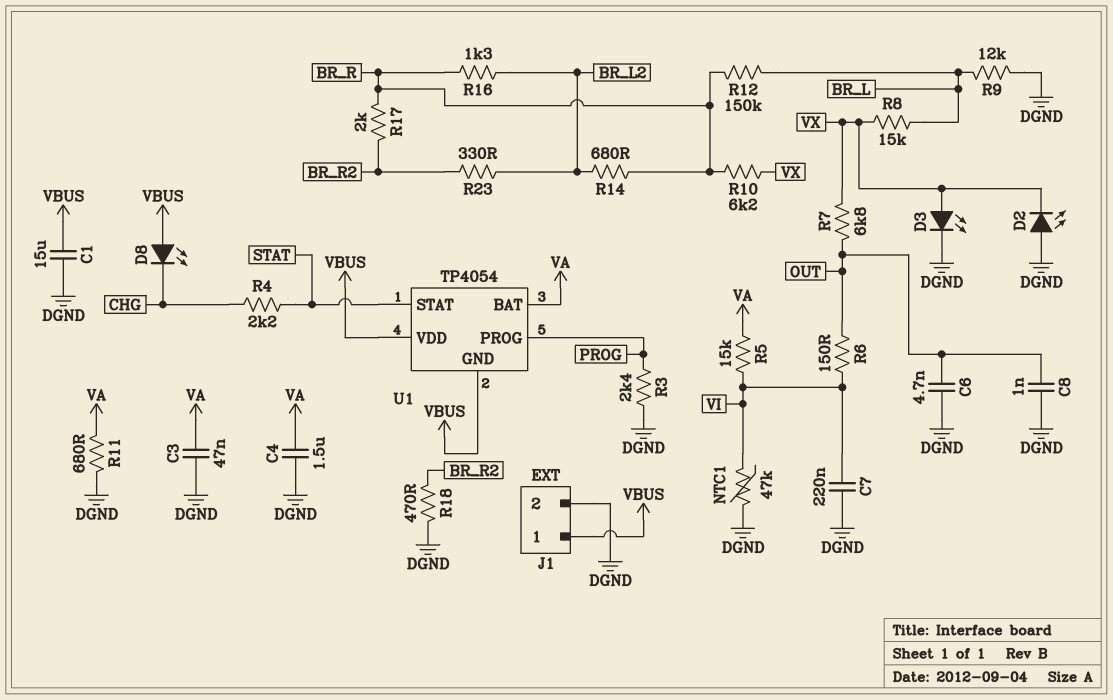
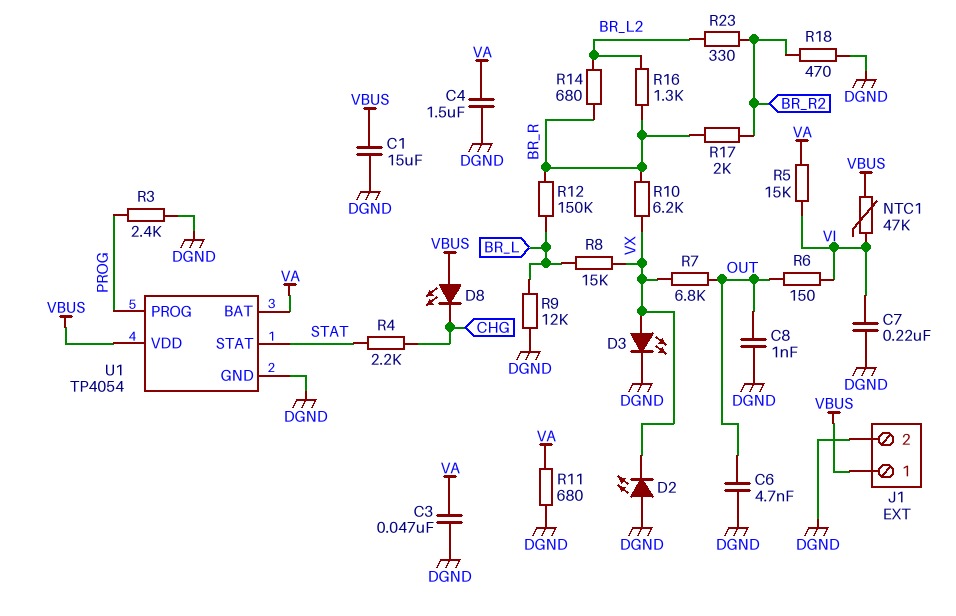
NTC1: 47k (DGND, VI) -> 47k (VBUS, VI)
U1 pin GND: VBUS -> DGND

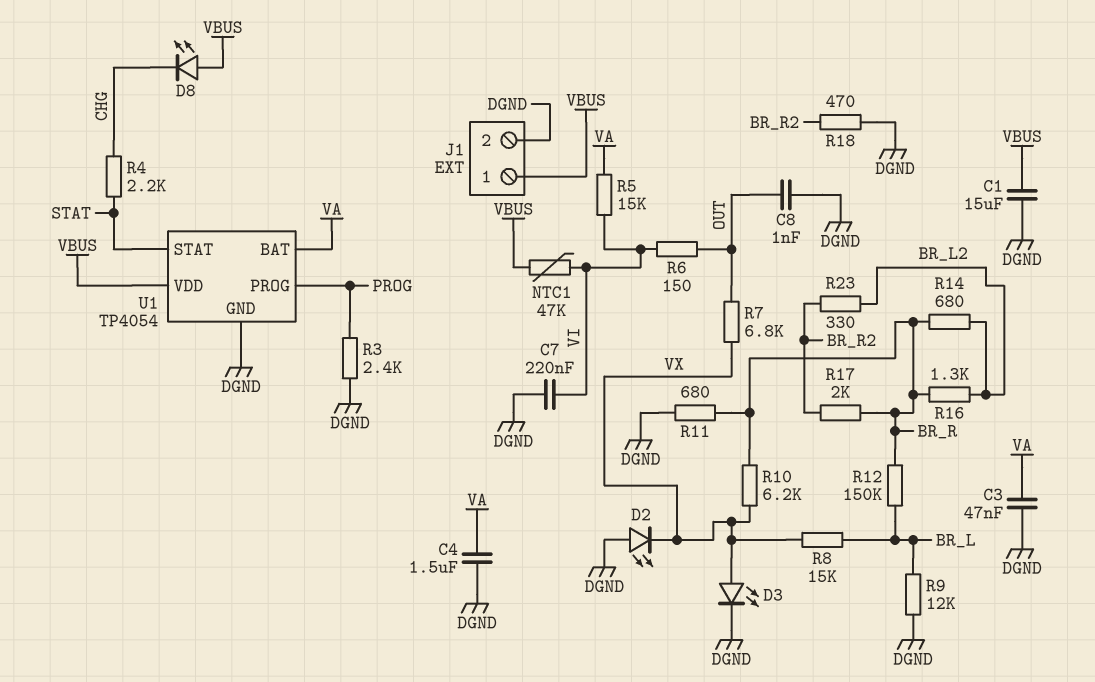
C6: 4.7nF (DGND, OUT) -> none
R11: 680 (DGND, VA) -> 680 (BR_R, DGND)

